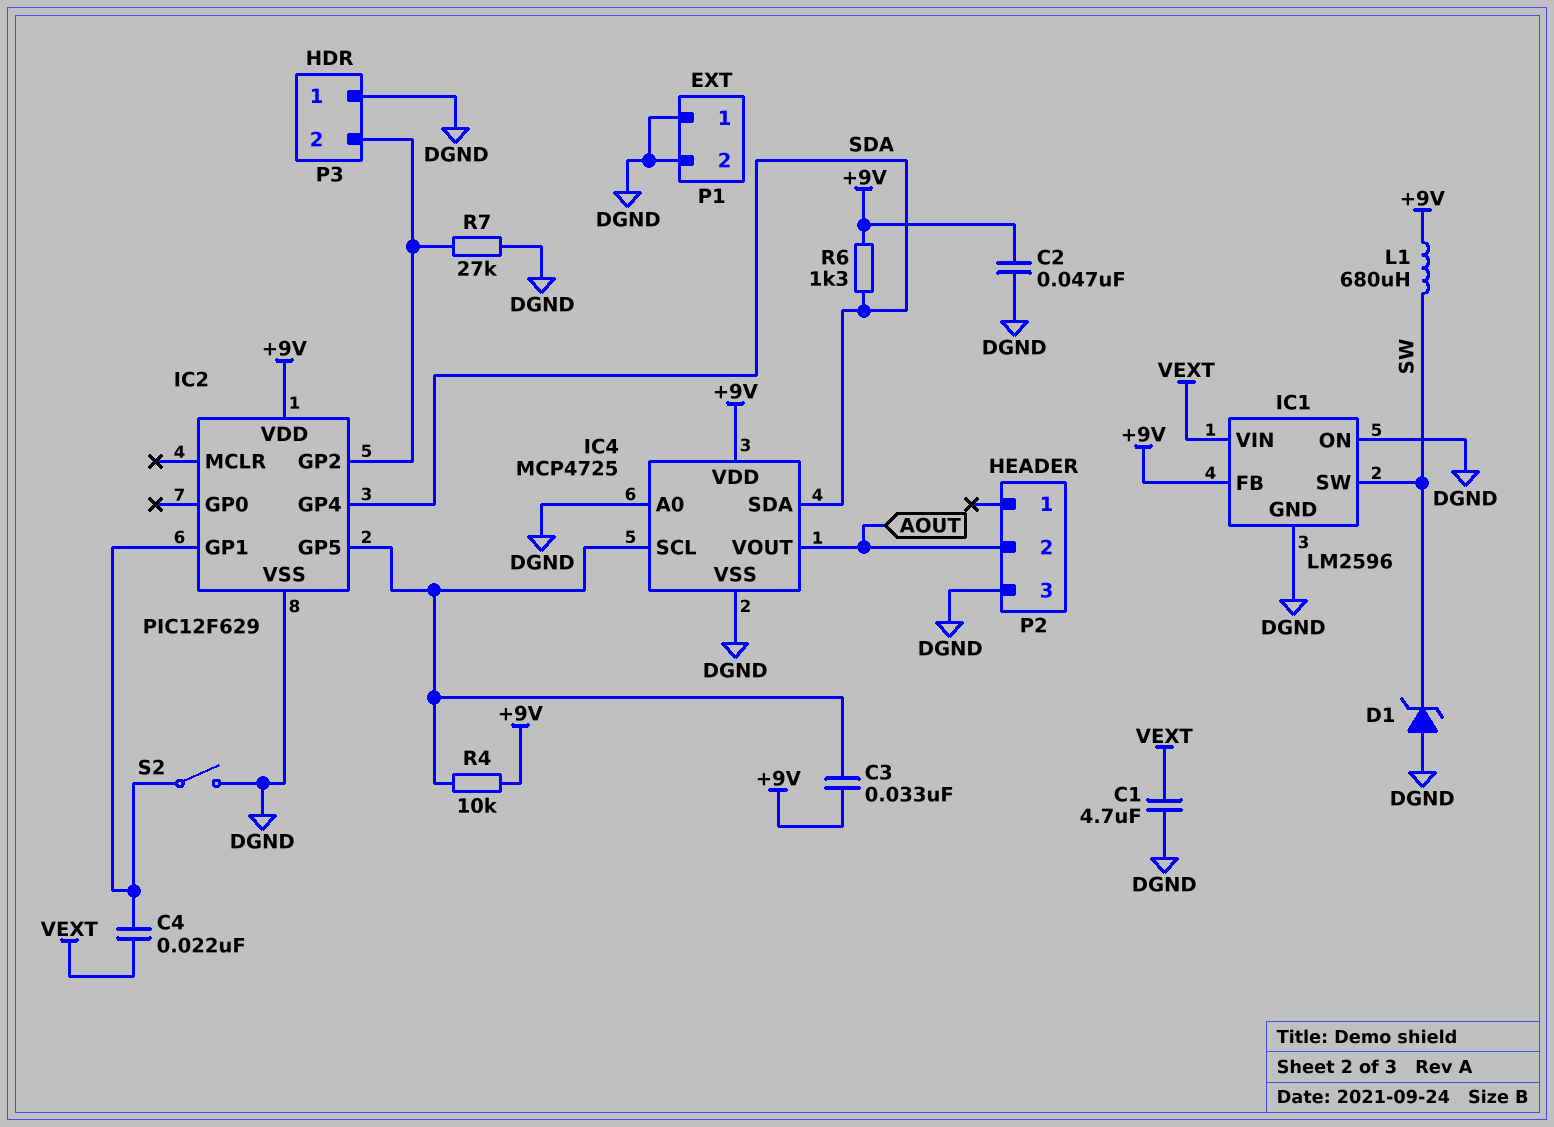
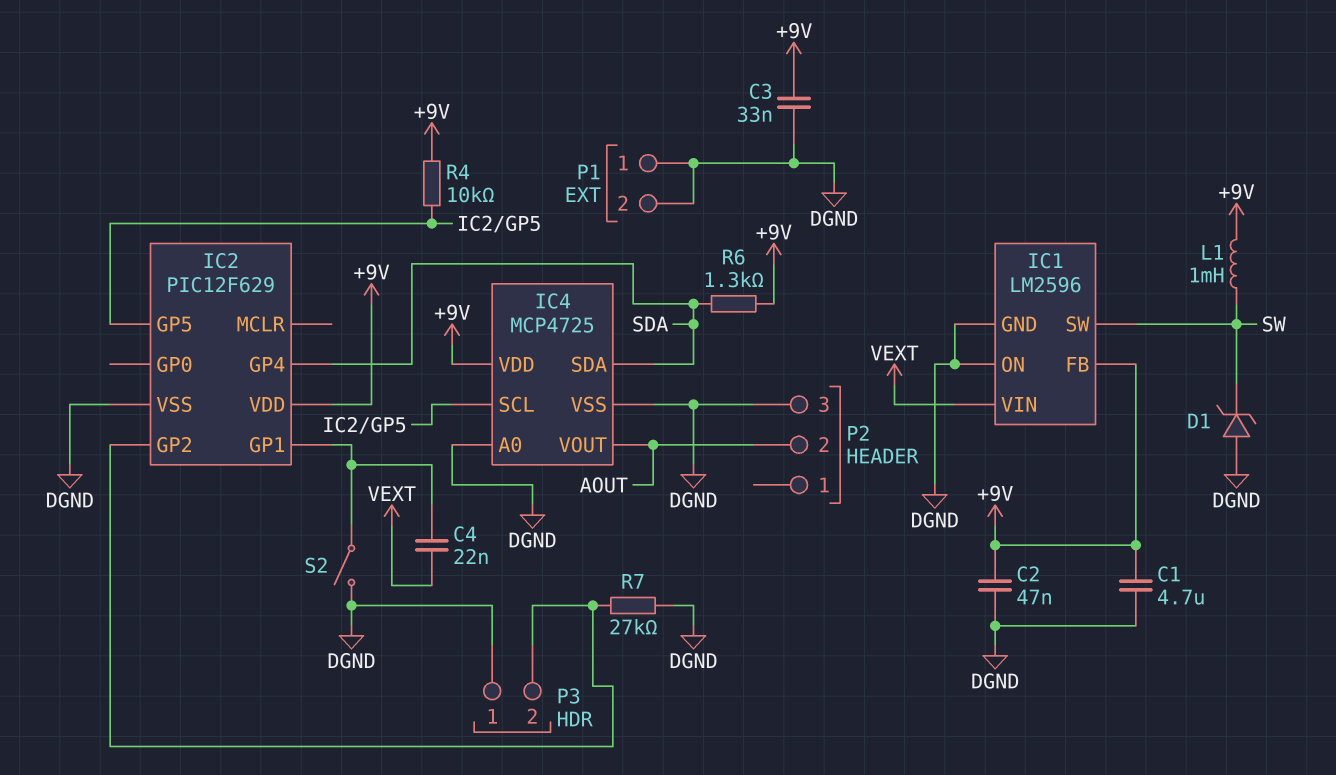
C1: 4.7uF (DGND, VEXT) -> 4.7uF (+9V, DGND)
C3: 33nF (+9V, IC2/GP5) -> 33nF (+9V, DGND)
L1: 680uH (+9V, SW) -> 1mH (+9V, SW)

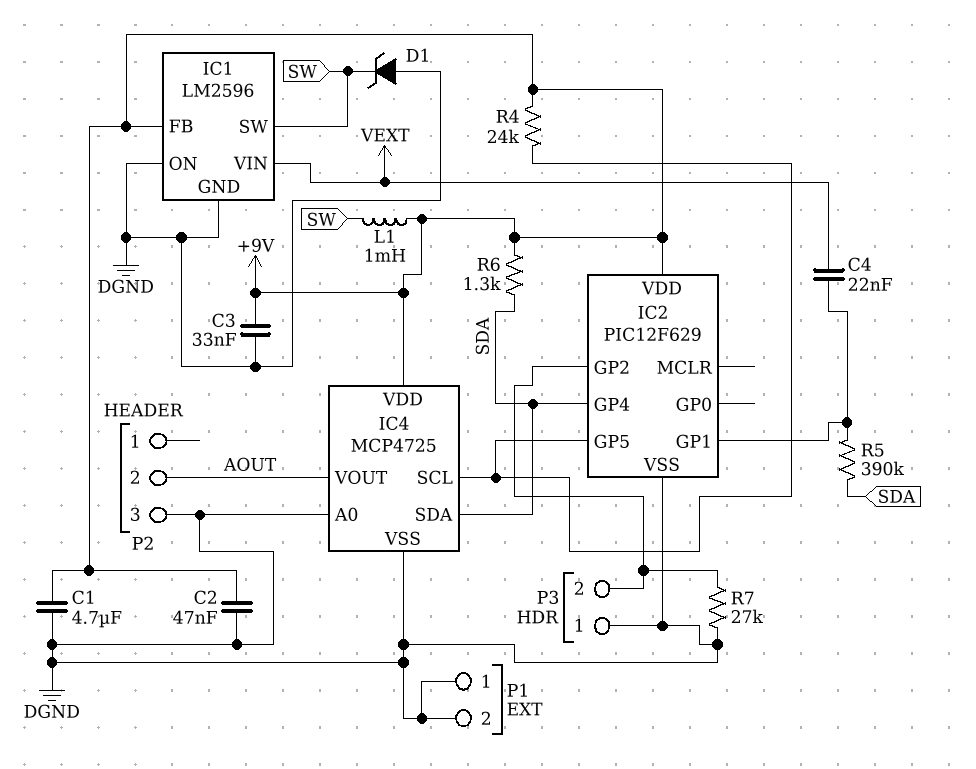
R4: 10k (+9V, IC2/GP5) -> 24k (+9V, IC2/GP5)
R5: none -> 390k (IC2/GP1, SDA)
S2: switch (DGND, IC2/GP1) -> none

